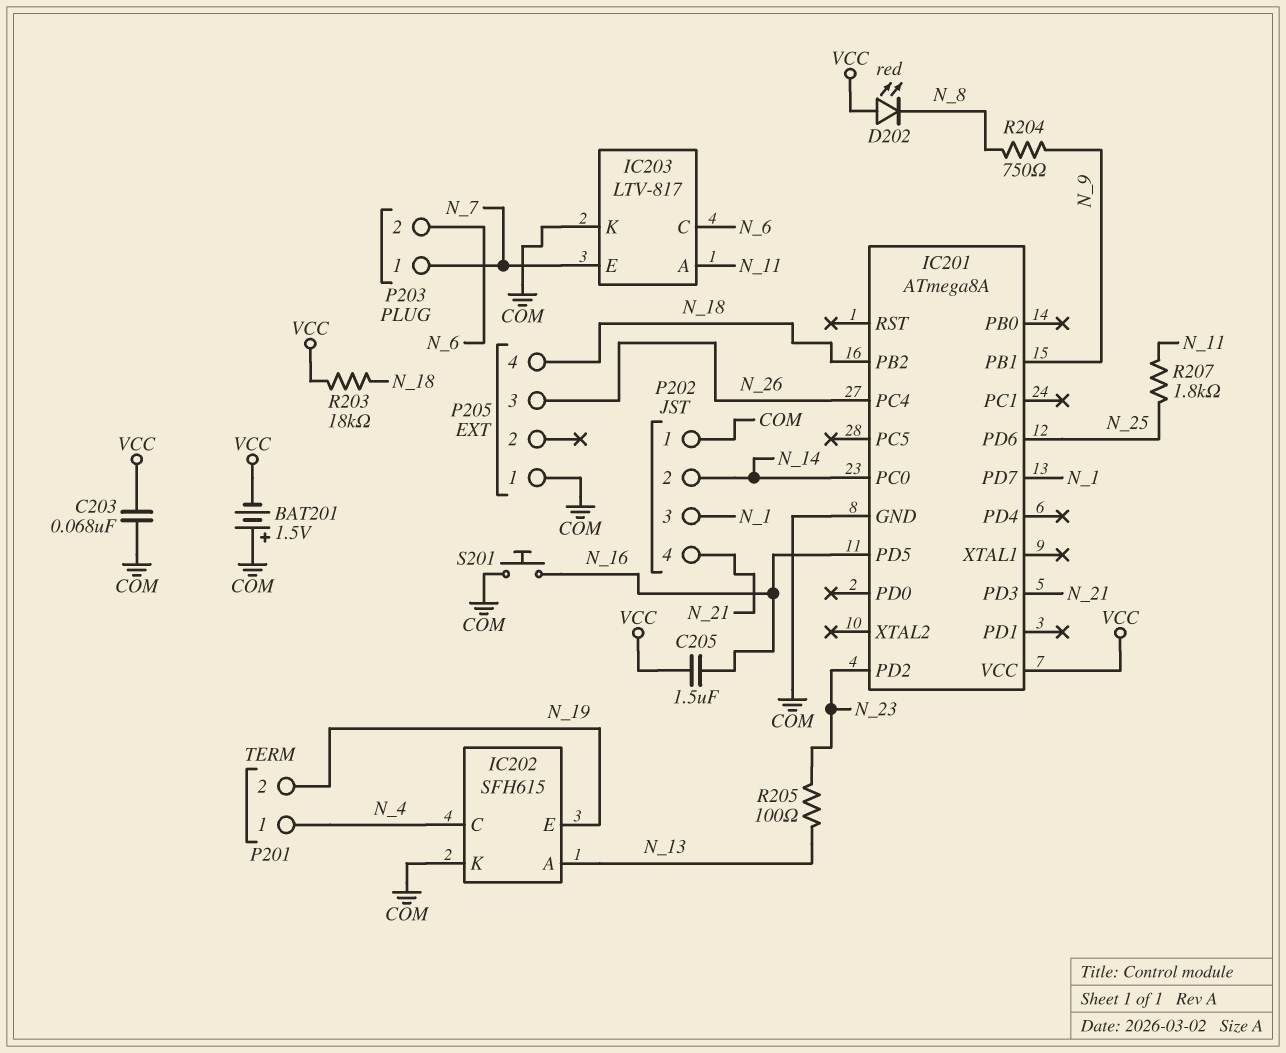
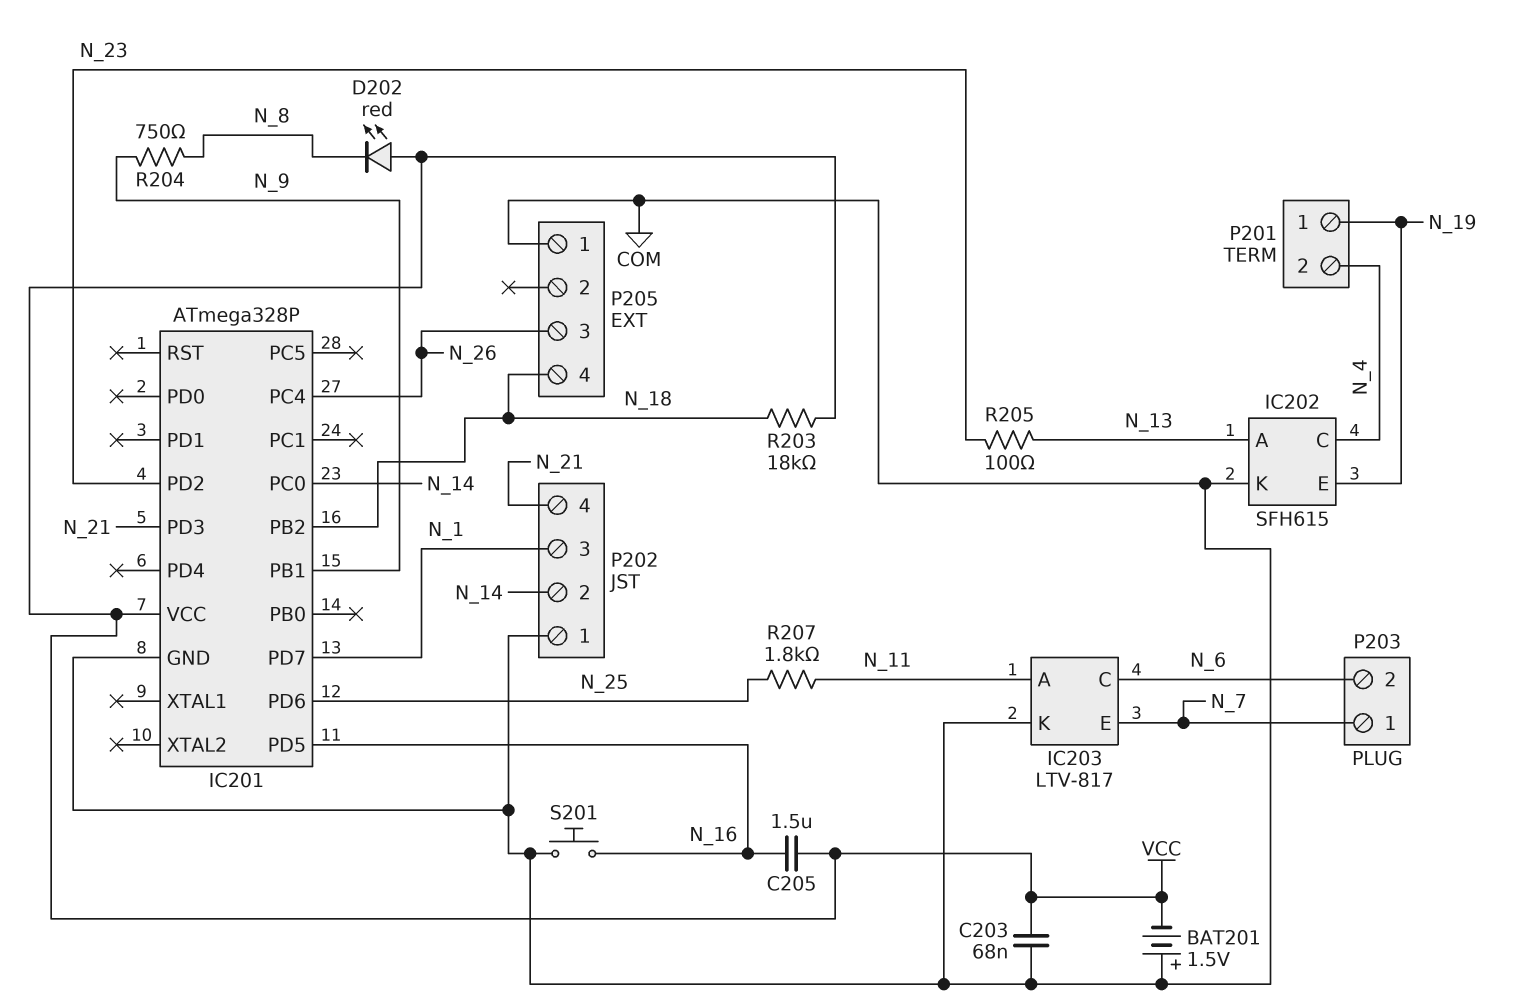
IC201: ATmega8A -> ATmega328P
P201 pin 1: N_4 -> N_19
P201 pin 2: N_19 -> N_4

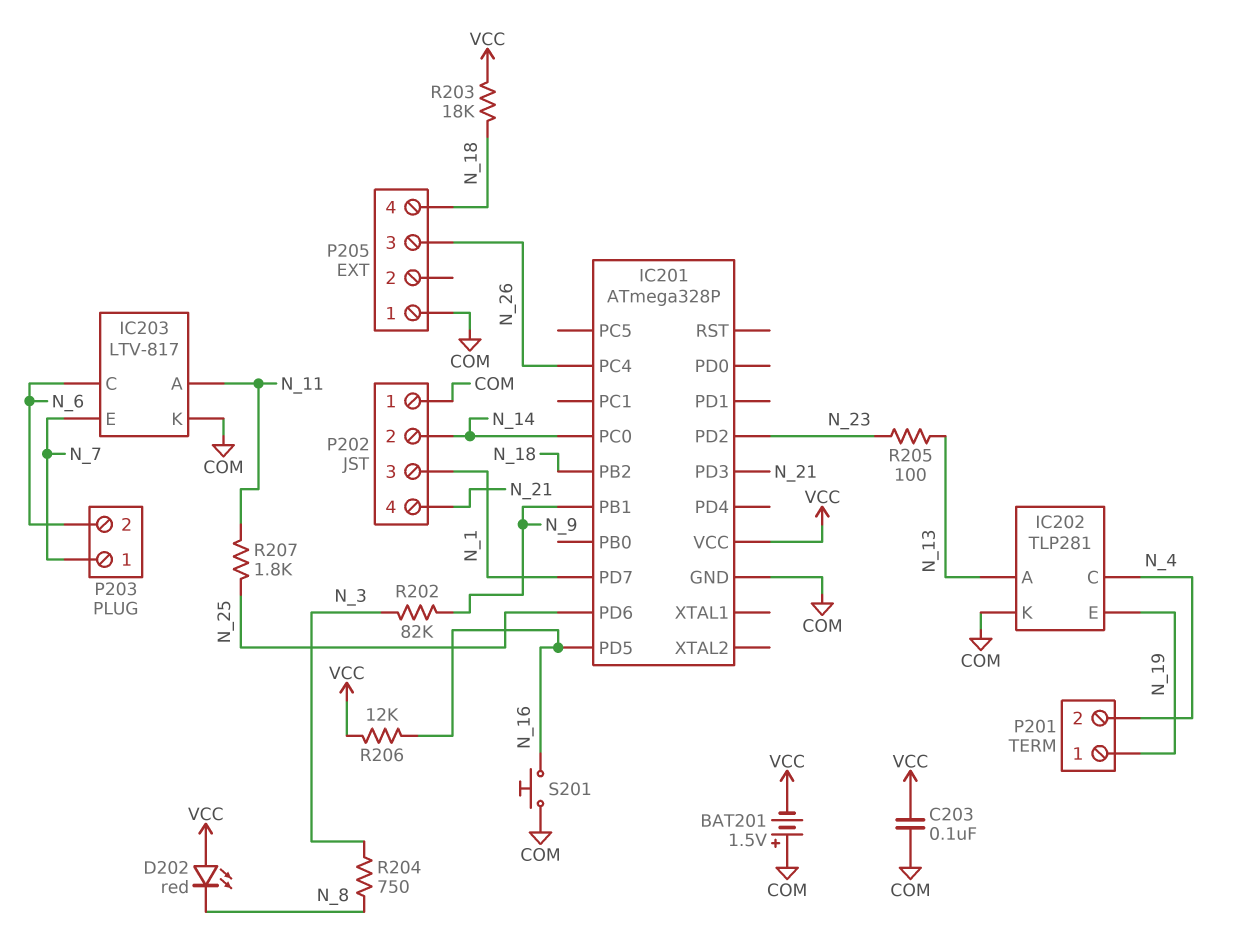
C203: 68nF (COM, VCC) -> 100nF (COM, VCC)
C205: 1.5uF (N_16, VCC) -> none
IC202: SFH615 -> TLP281
R202: none -> 82k (N_3, N_9)
R204: 750 (N_8, N_9) -> 750 (N_3, N_8)
R206: none -> 12k (N_16, VCC)

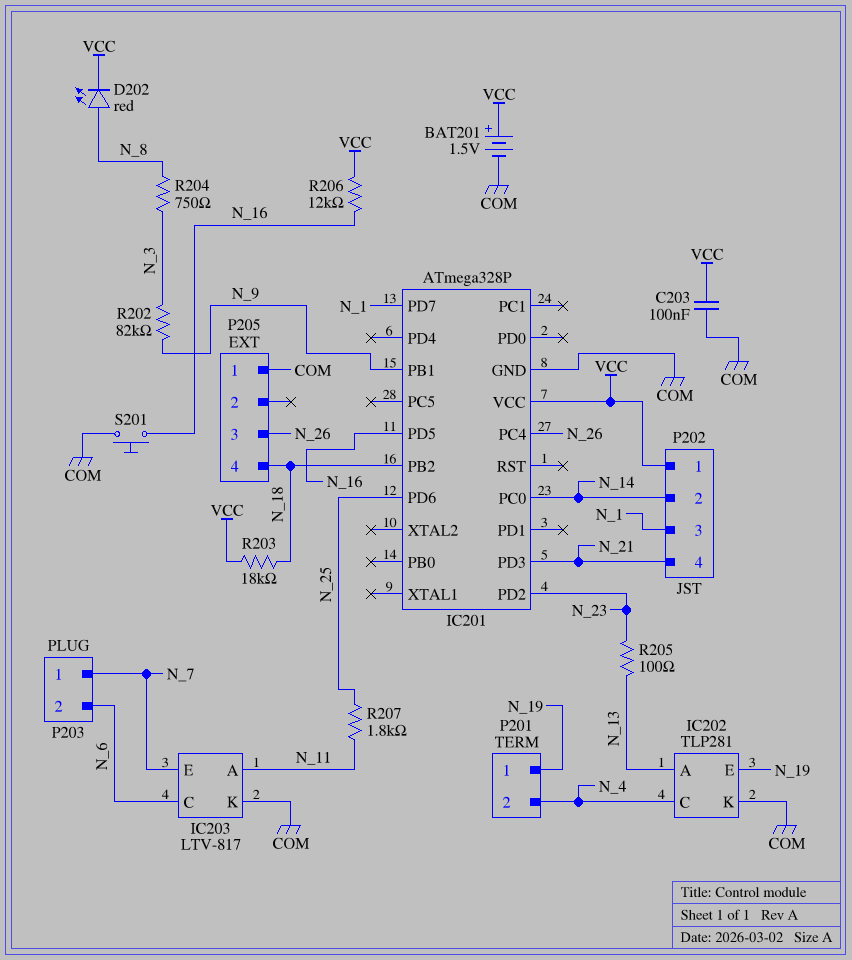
BAT201: 1.5V (plus COM, minus VCC) -> 1.5V (plus VCC, minus COM)
D202: LED red (A VCC, K N_8) -> LED red (A N_8, K VCC)
P202 pin 1: COM -> VCC

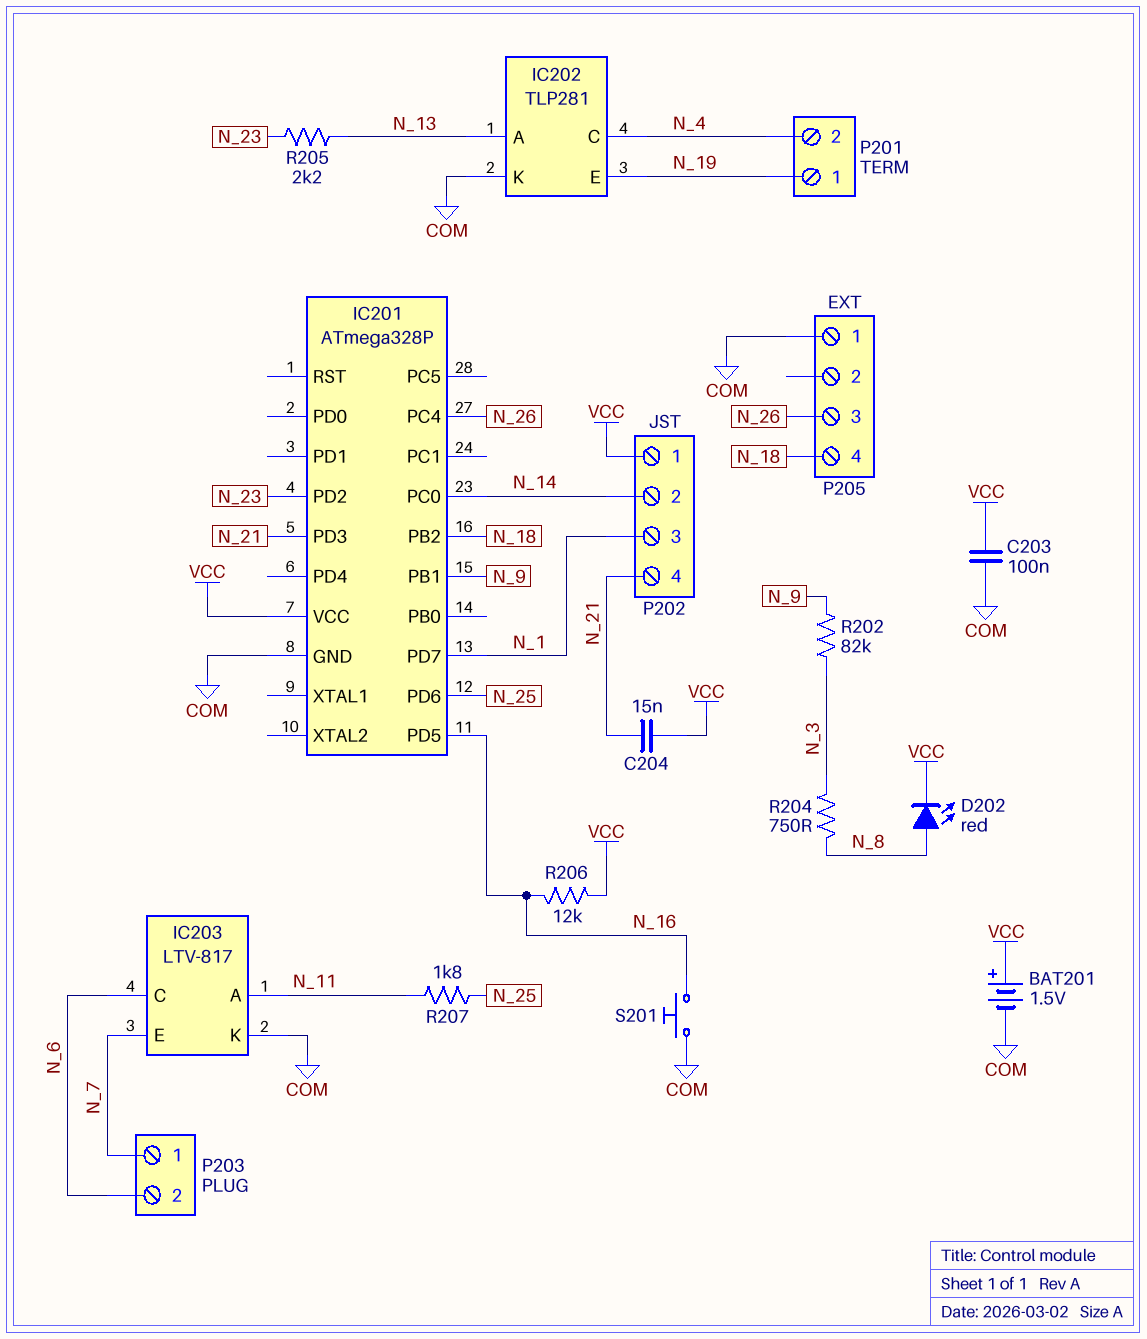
C204: none -> 15nF (N_21, VCC)
R203: 18k (N_18, VCC) -> none
R205: 100 (N_13, N_23) -> 2.2k (N_13, N_23)

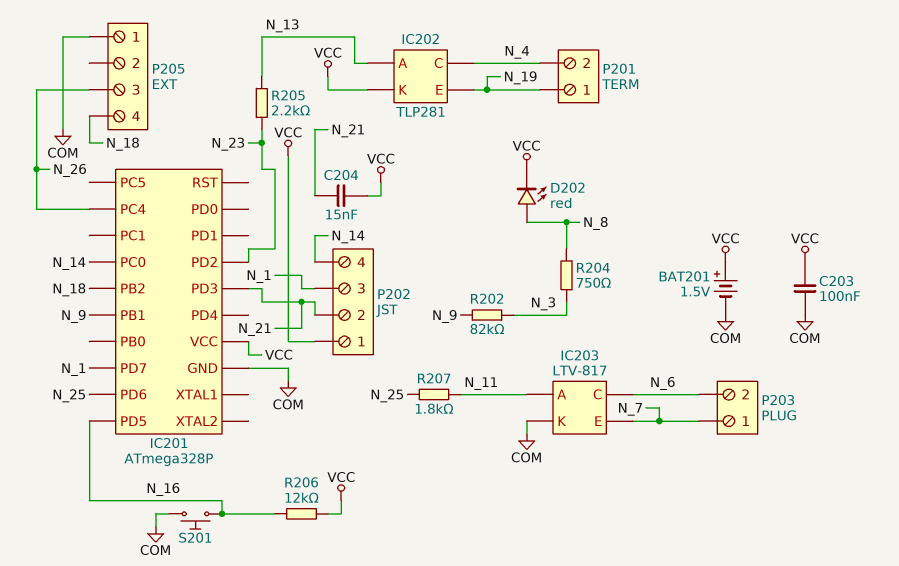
IC202 pin K: COM -> VCC
P202 pin 2: N_14 -> N_21
P202 pin 4: N_21 -> N_14

